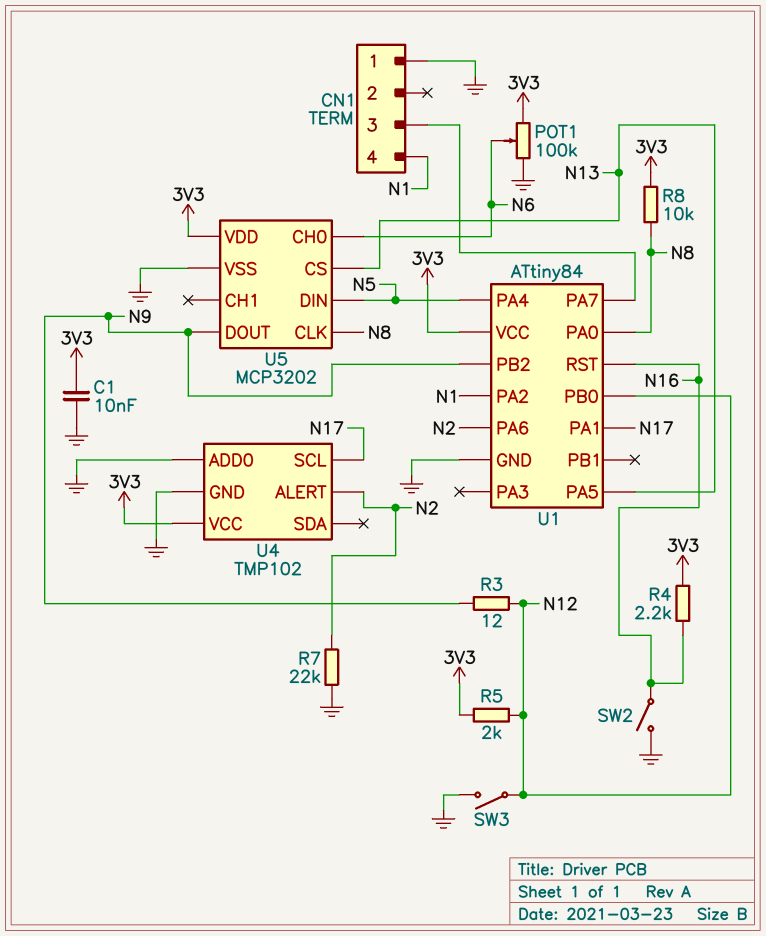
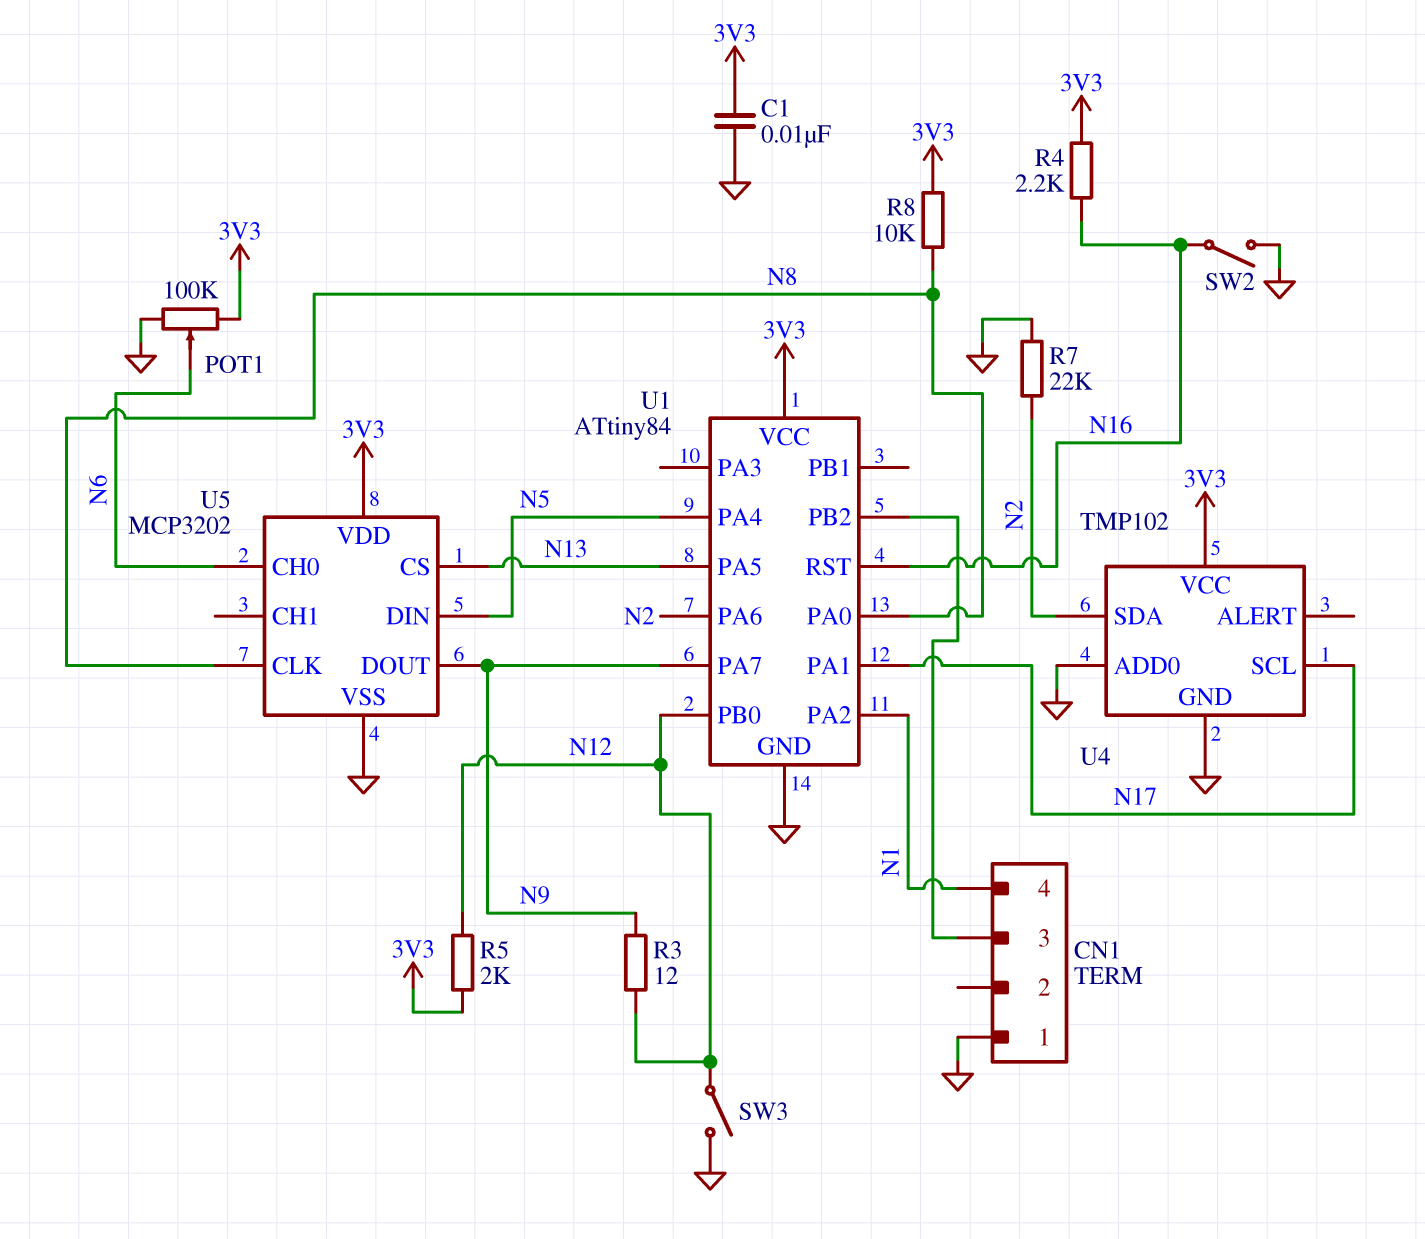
U1 pin PA7: CN1/3 -> N9
U1 pin PB2: N9 -> CN1/3
U4 pin ALERT: N2 -> none
U4 pin SDA: none -> N2

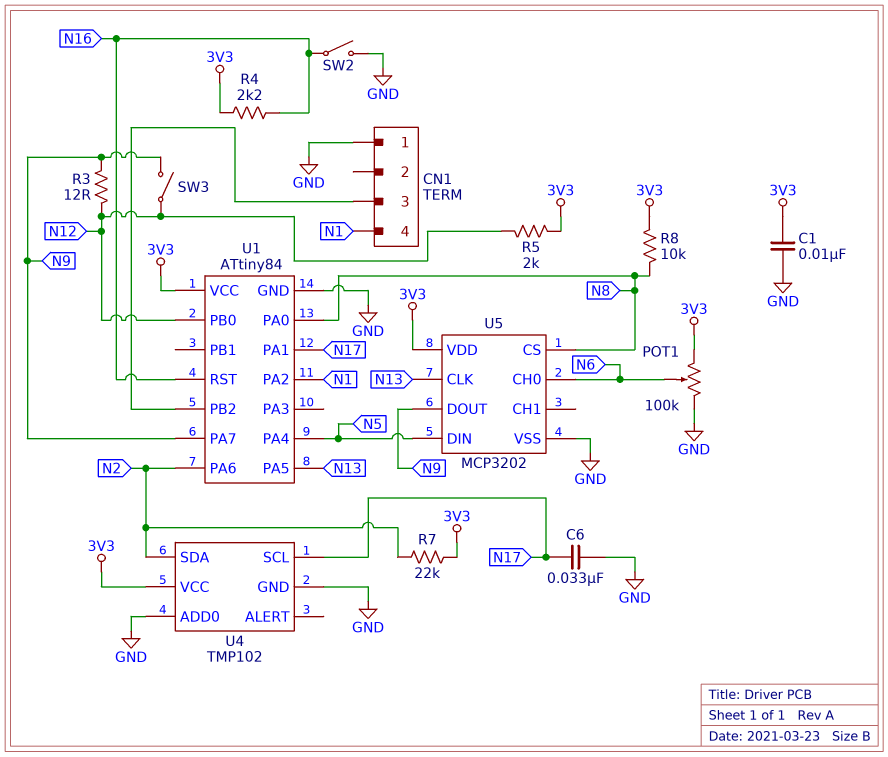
C6: none -> 33nF (GND, N17)
R7: 22k (GND, N2) -> 22k (3V3, N2)
SW3: switch (GND, N12) -> switch (N9, N12)
U5 pin CLK: N8 -> N13
U5 pin CS: N13 -> N8

